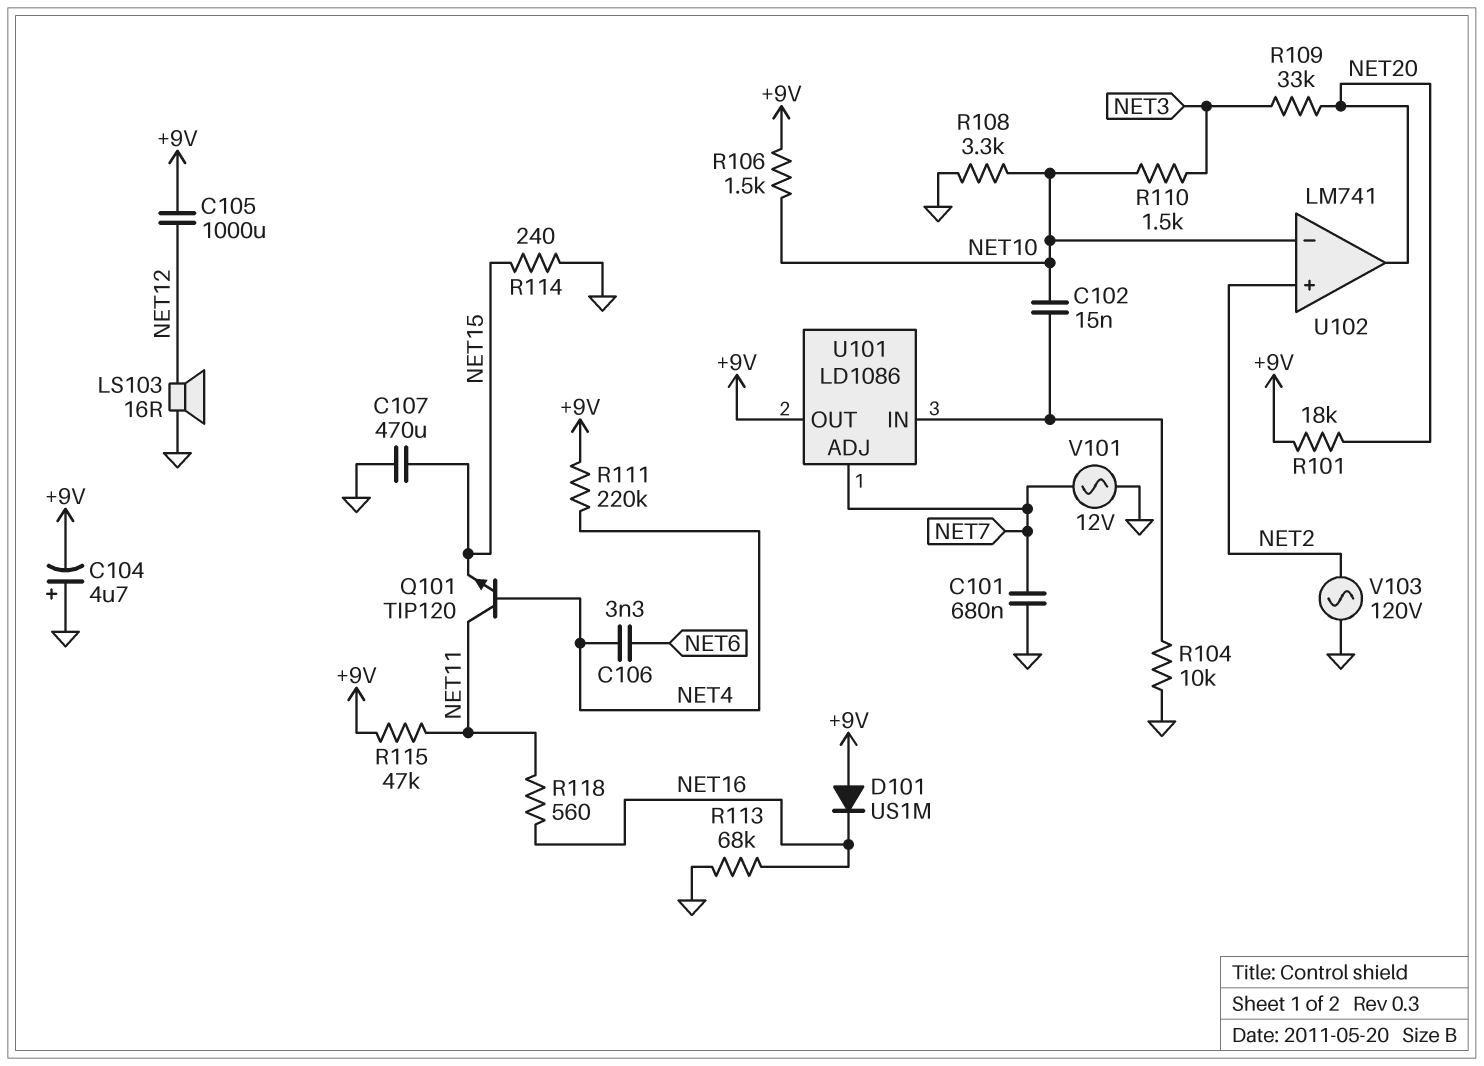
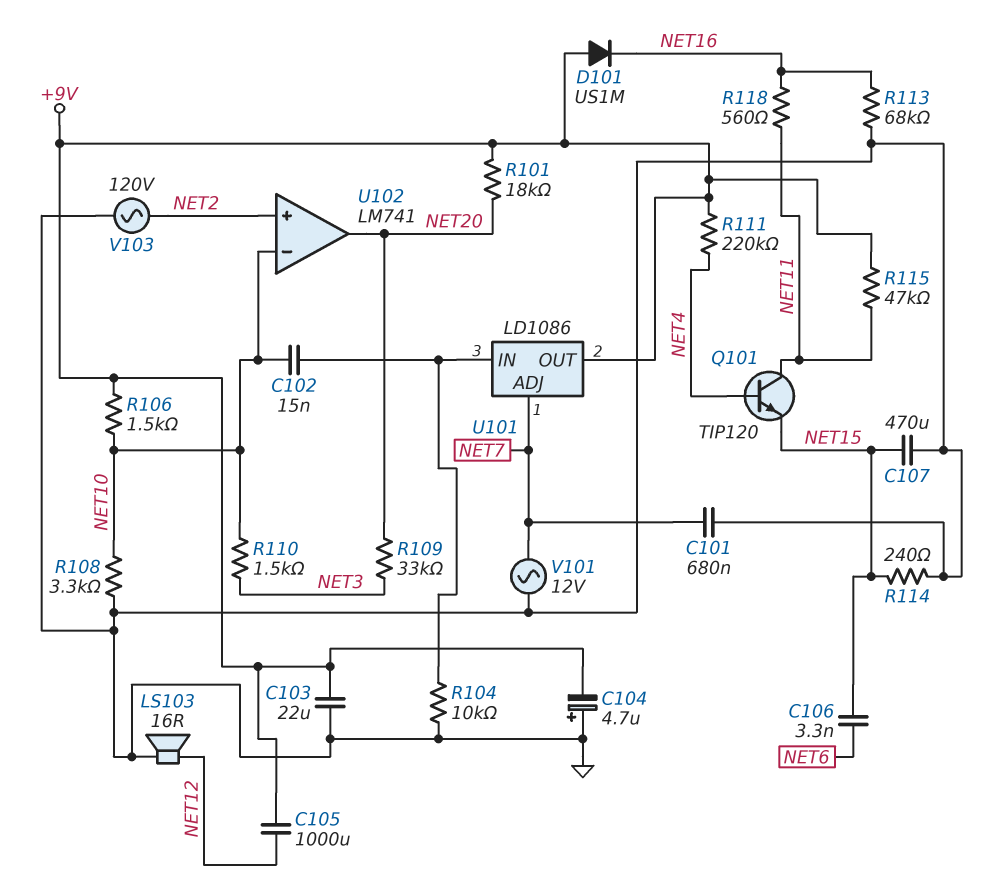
C103: none -> 22uF (+9V, GND)
C106: 3.3nF (NET4, NET6) -> 3.3nF (NET6, NET15)

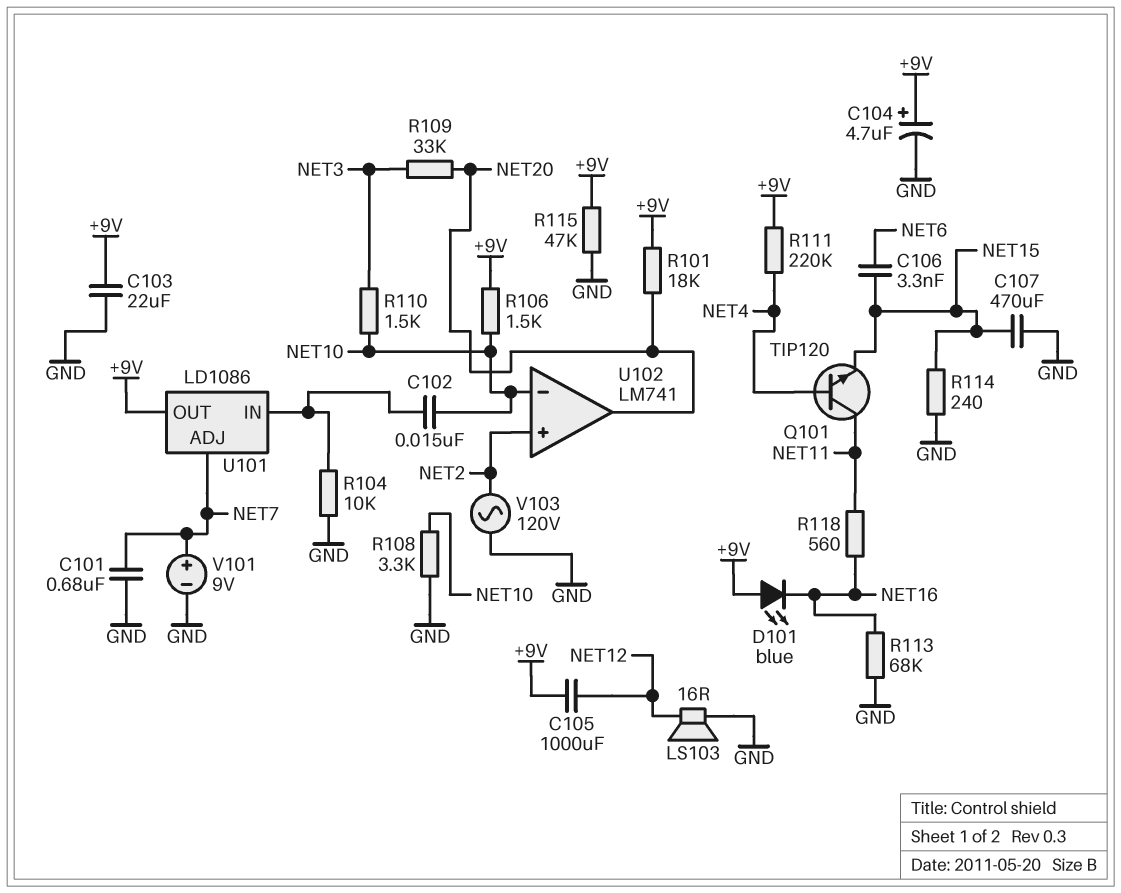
C104: 4.7uF (plus GND, minus +9V) -> 4.7uF (plus +9V, minus GND)
D101: diode US1M (A +9V, K NET16) -> LED blue (A +9V, K NET16)
R115: 47k (+9V, NET11) -> 47k (+9V, GND)
V101: AC 12V (GND, NET7) -> 9V (plus NET7, minus GND)

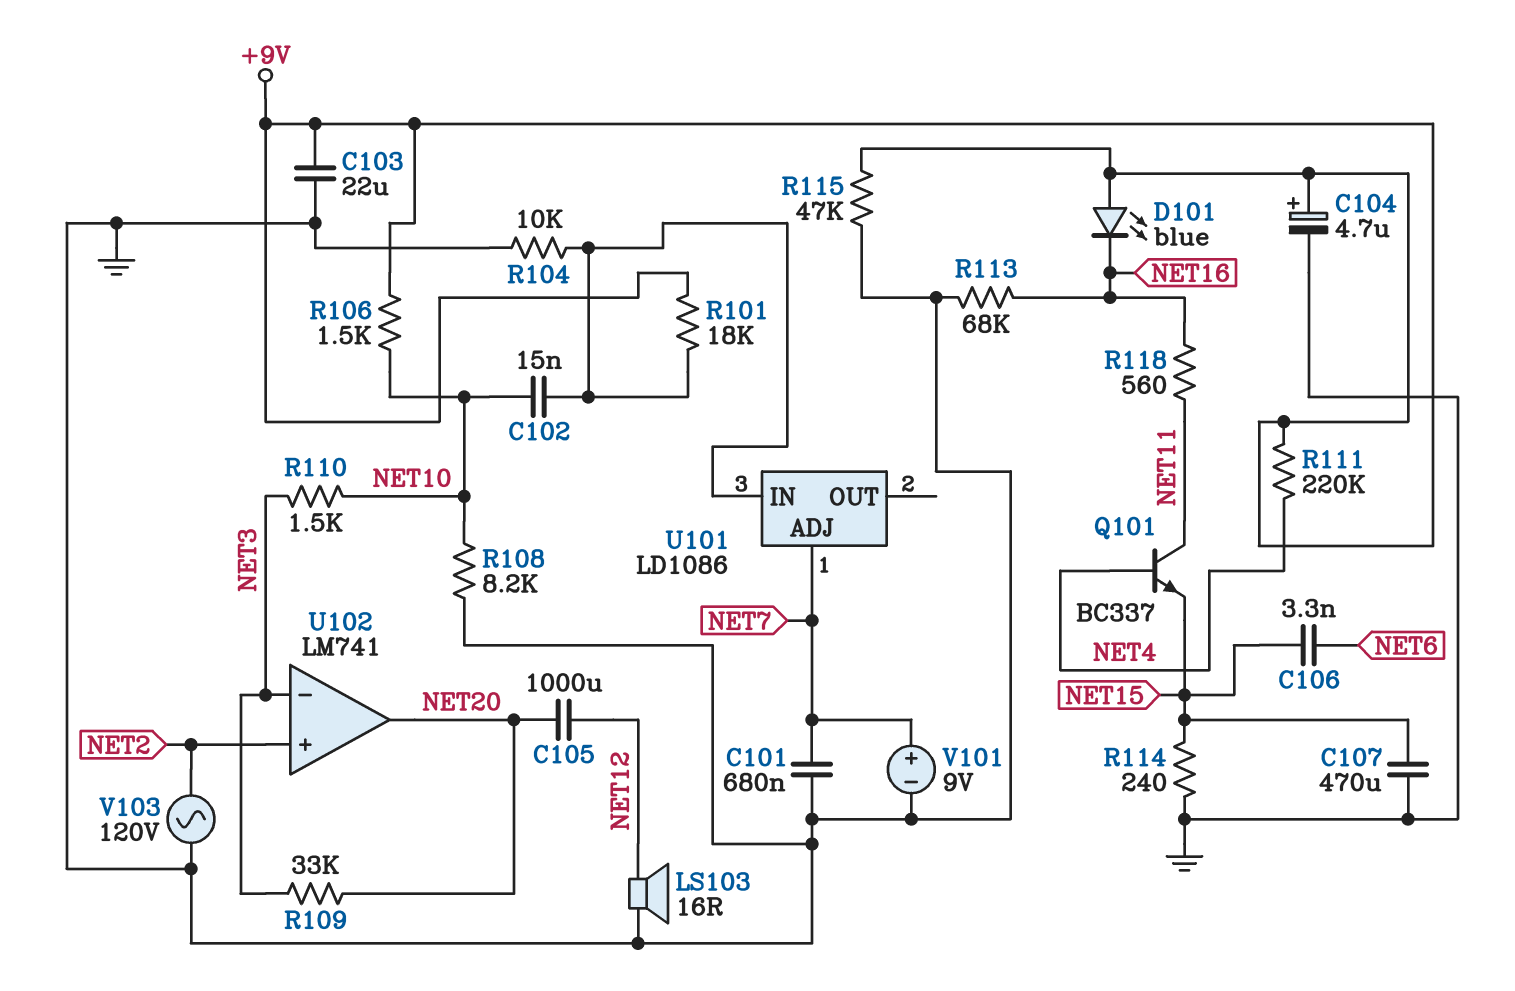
C105: 1000uF (+9V, NET12) -> 1000uF (NET12, NET20)
Q101: NPN TIP120 (B NET4, C NET11, E NET15) -> NPN BC337 (B NET4, C NET11, E NET15)
R101: 18k (+9V, NET20) -> 18k (+9V, U101/IN)
R108: 3.3k (GND, NET10) -> 8.2k (GND, NET10)
U101 pin OUT: +9V -> none
U102 pin in-: NET10 -> NET3

